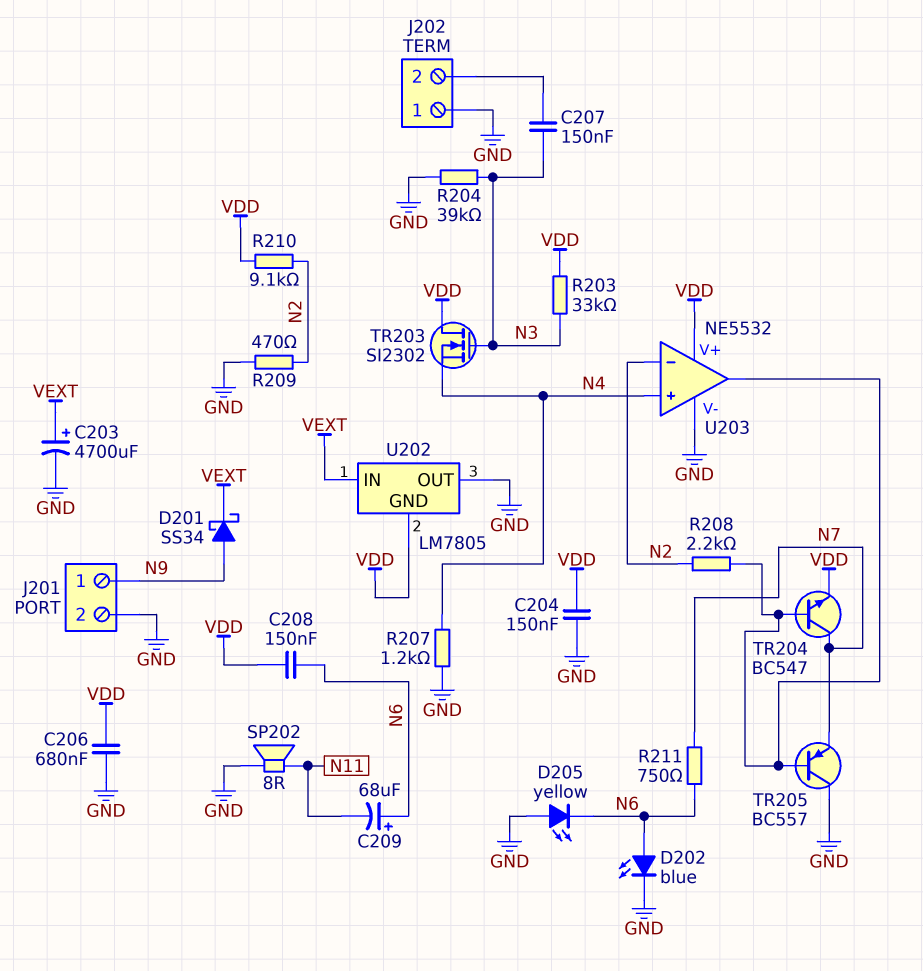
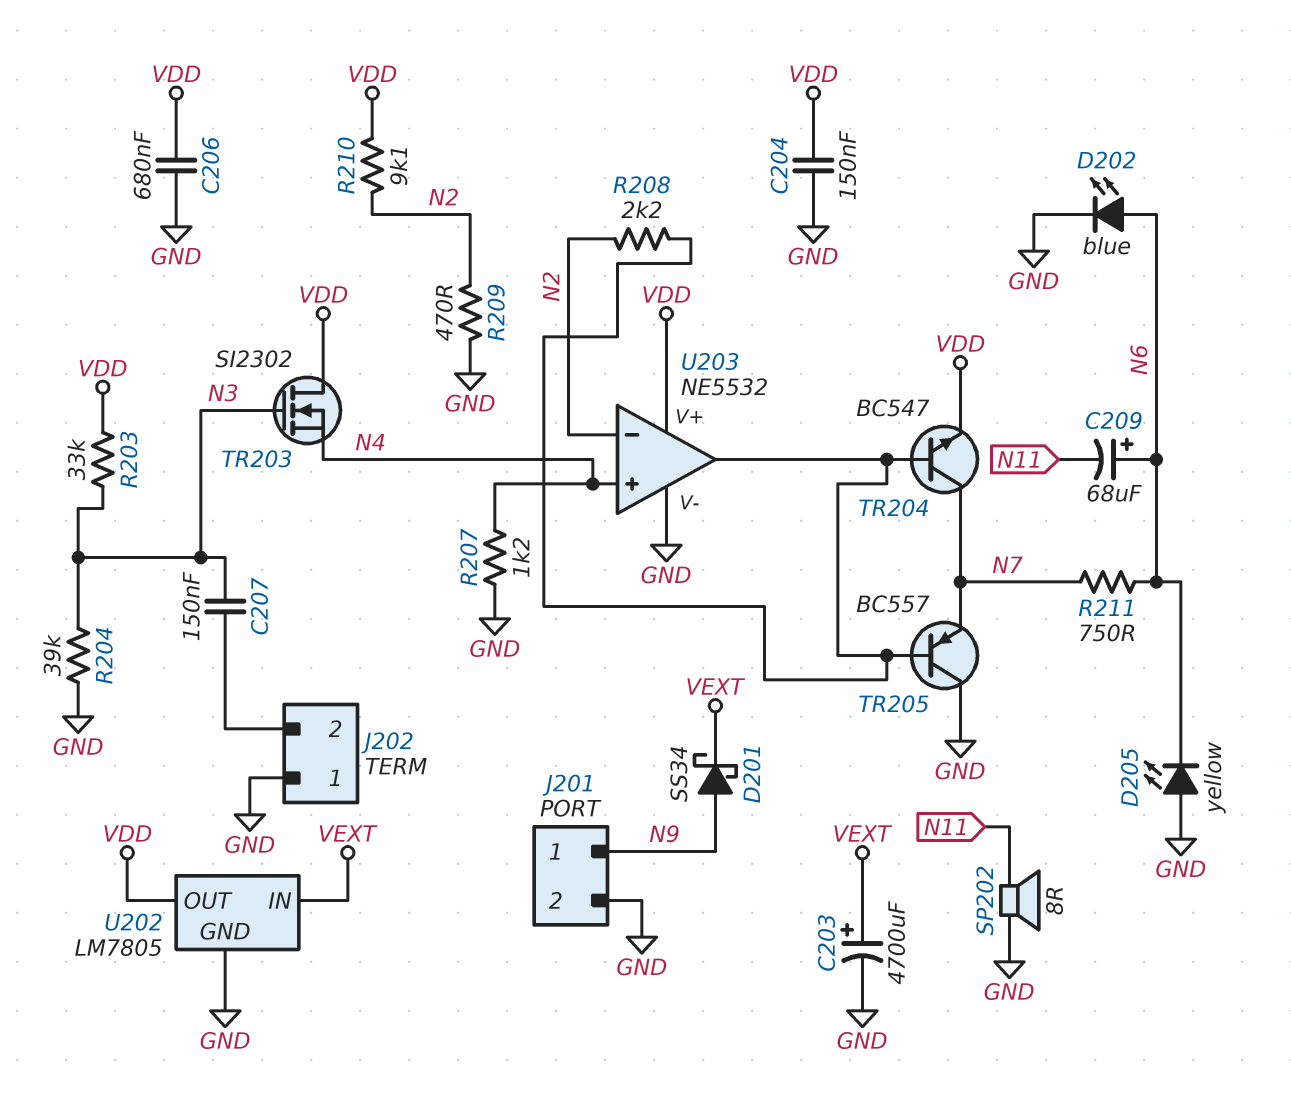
C208: 150nF (N6, VDD) -> none
U202 pin GND: VDD -> GND
U202 pin OUT: GND -> VDD

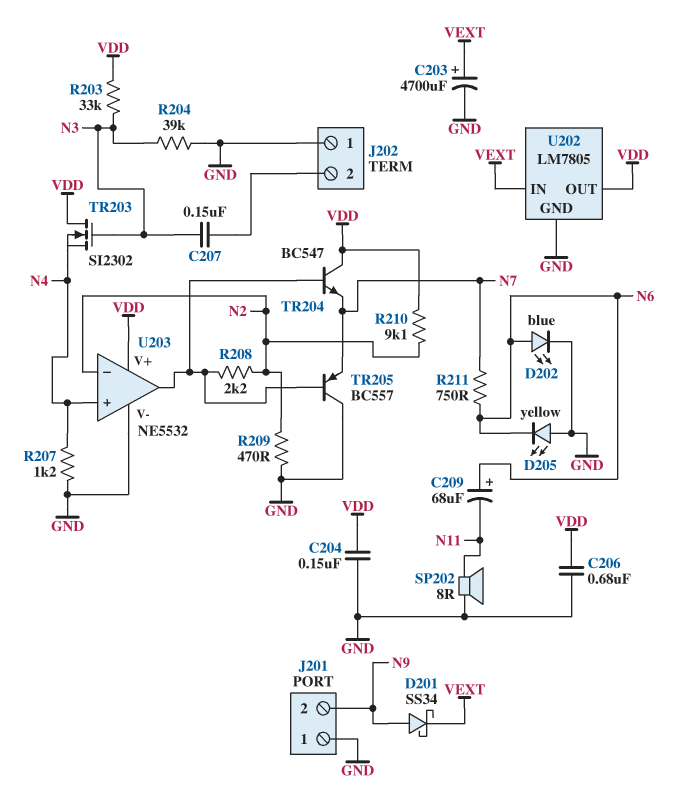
J201 pin 1: N9 -> GND
J201 pin 2: GND -> N9
TR204: NPN BC547 (B U203/out, C N7, E VDD) -> NPN BC547 (B U203/out, C VDD, E N7)

